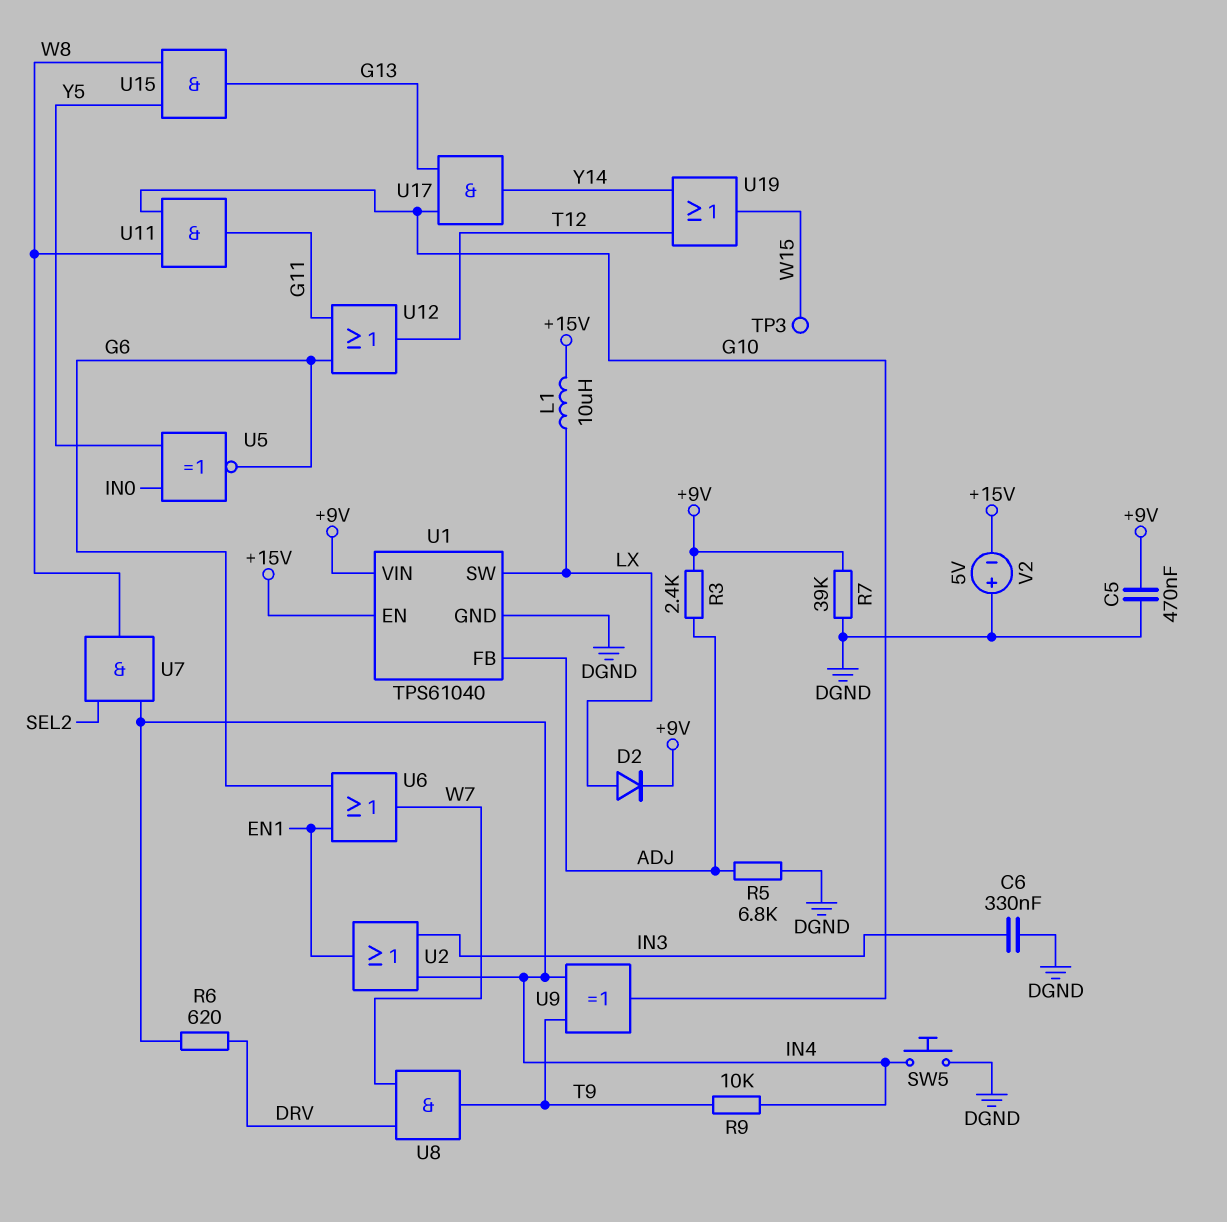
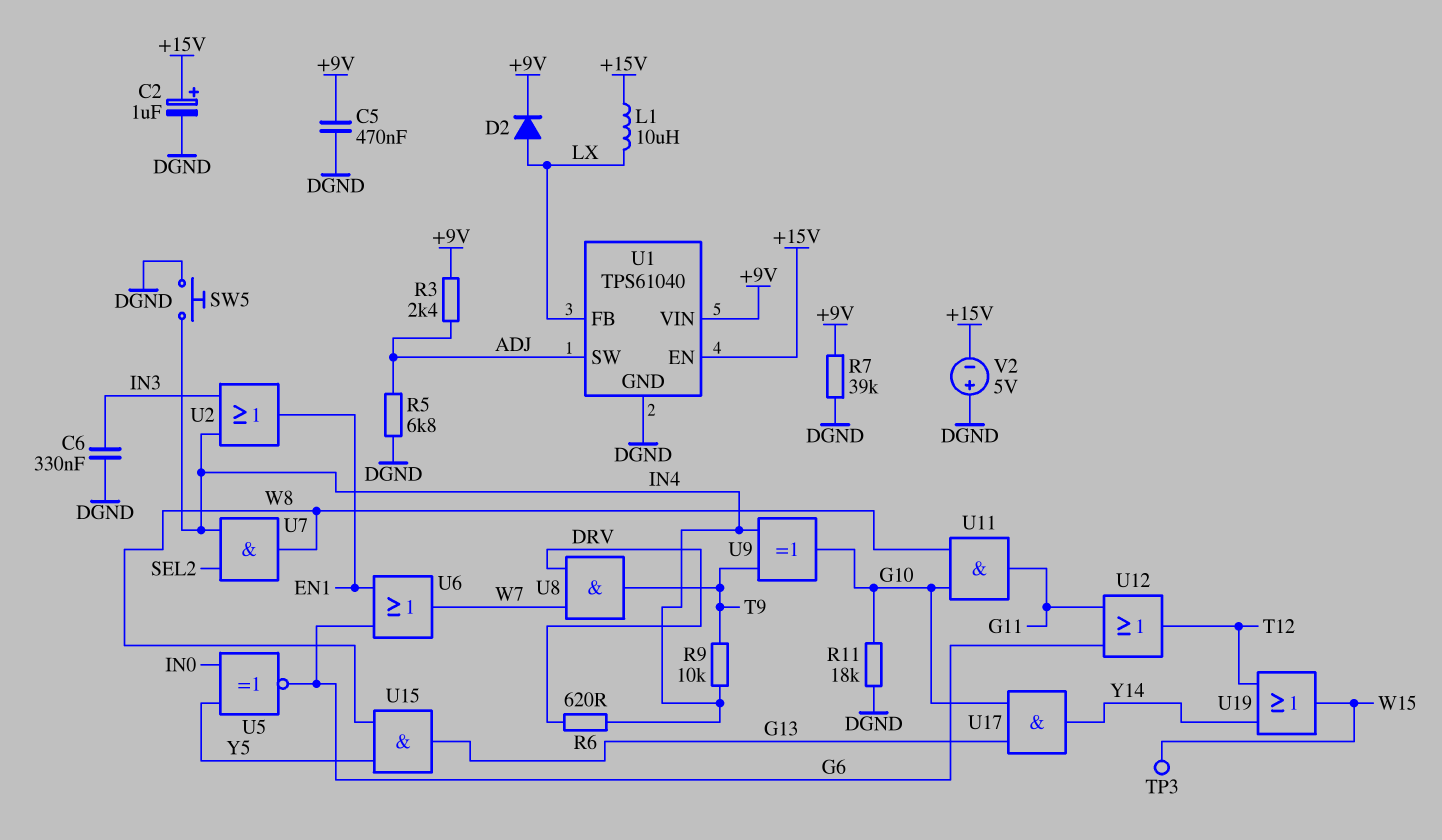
C2: none -> 1uF (plus +15V, minus DGND)
R11: none -> 18k (DGND, G10)
U1 pin FB: ADJ -> LX
U1 pin SW: LX -> ADJ

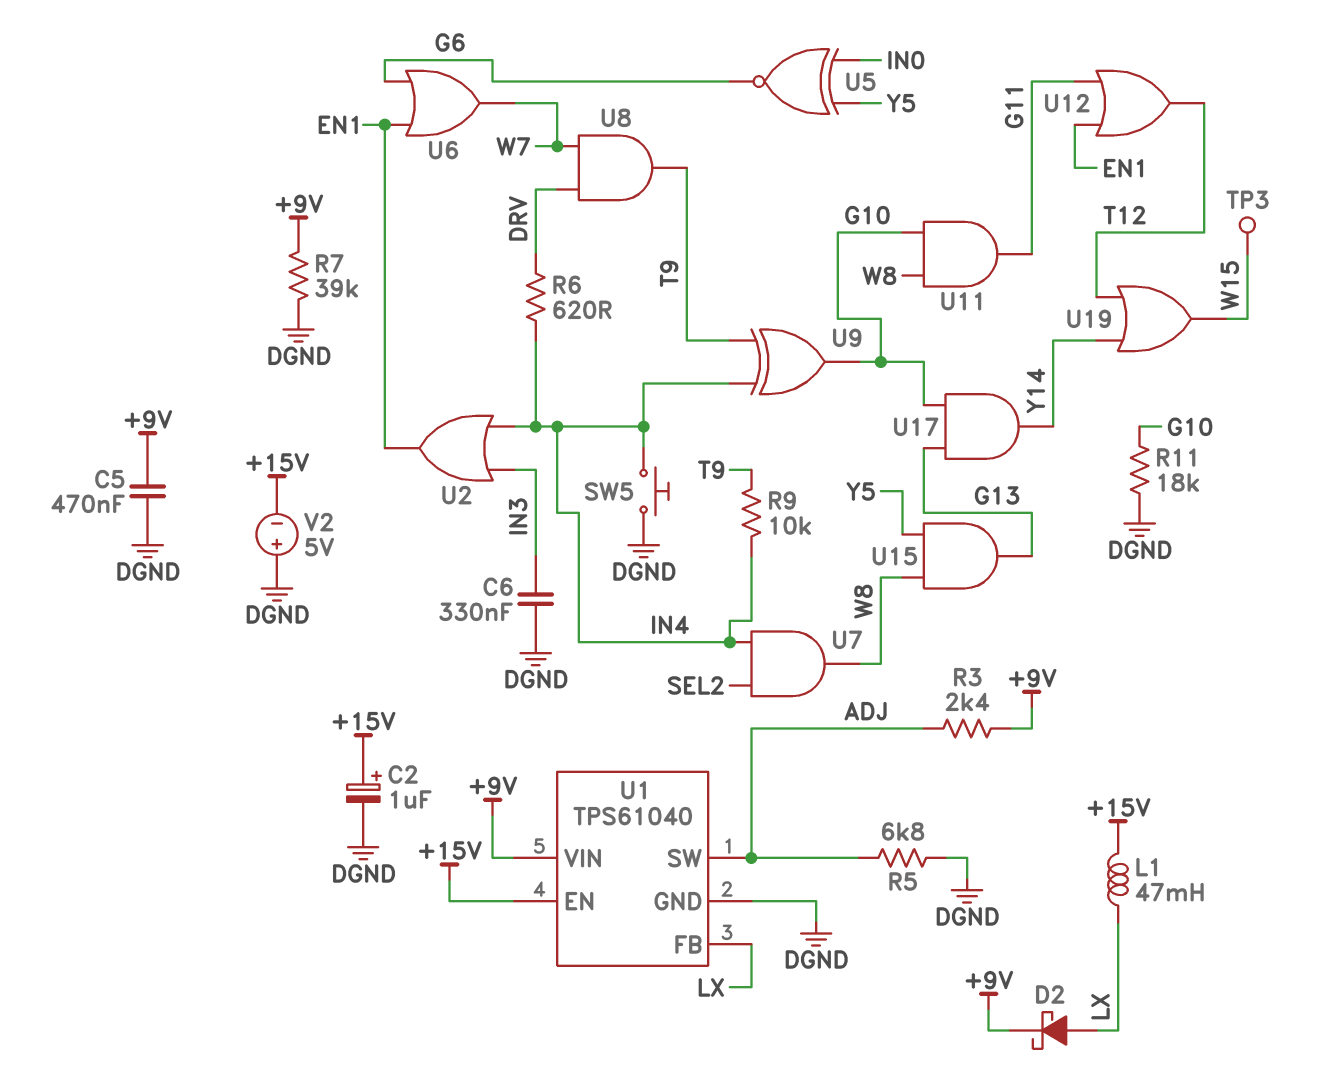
D2: diode (A LX, K +9V) -> schottky (A LX, K +9V)
L1: 10uH (+15V, LX) -> 47mH (+15V, LX)
U12: OR (in G6, in G11, out T12) -> OR (in EN1, in G11, out T12)

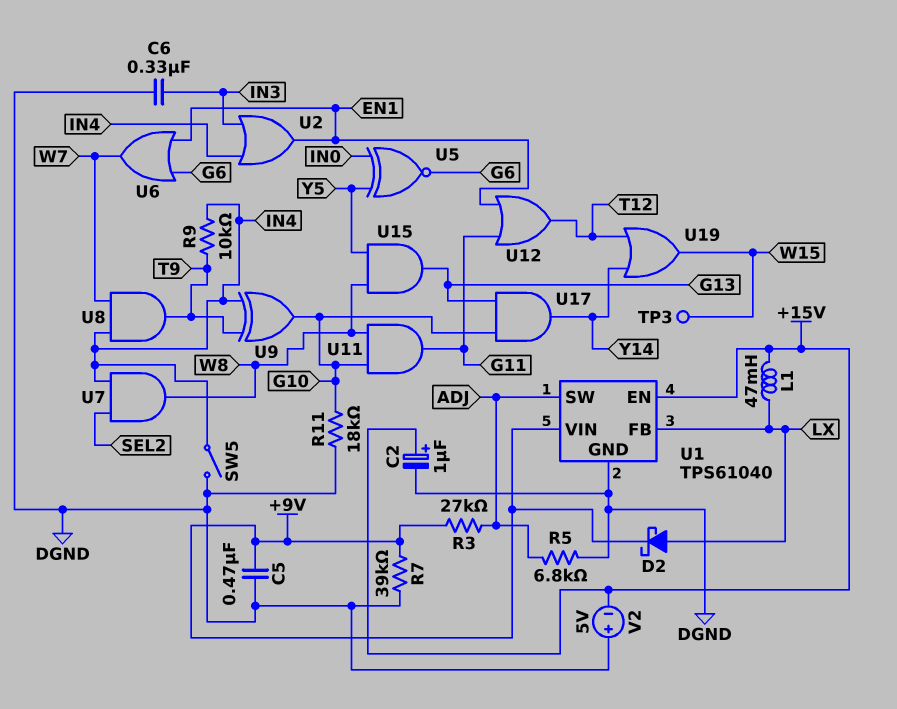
R3: 2.4k (+9V, ADJ) -> 27k (+9V, ADJ)
R6: 620 (DRV, IN4) -> none
SW5: button (DGND, IN4) -> switch (DGND, IN4)
U8: AND (in DRV, in W7, out T9) -> AND (in IN4, in W7, out T9)

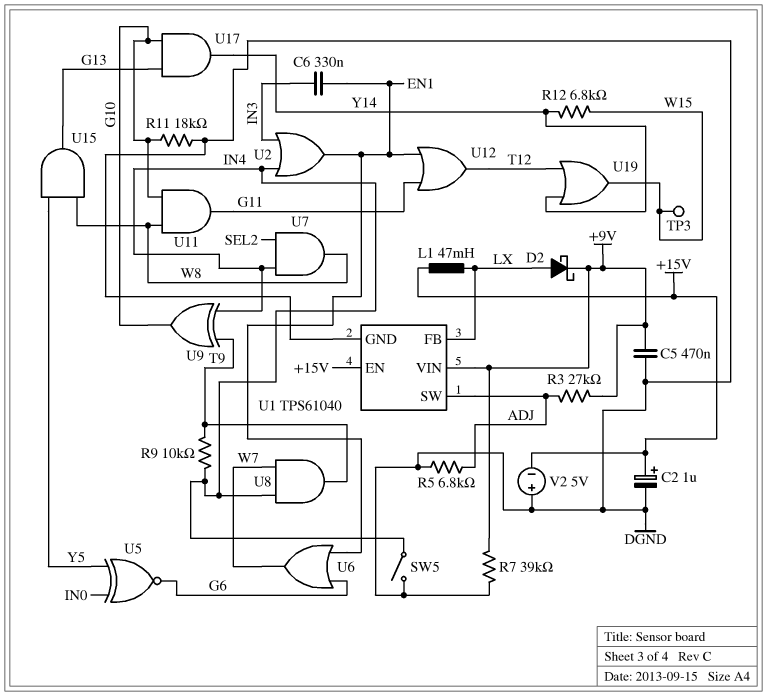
C6: 330nF (DGND, IN3) -> 330nF (EN1, IN3)
R12: none -> 6.8k (W15, Y14)

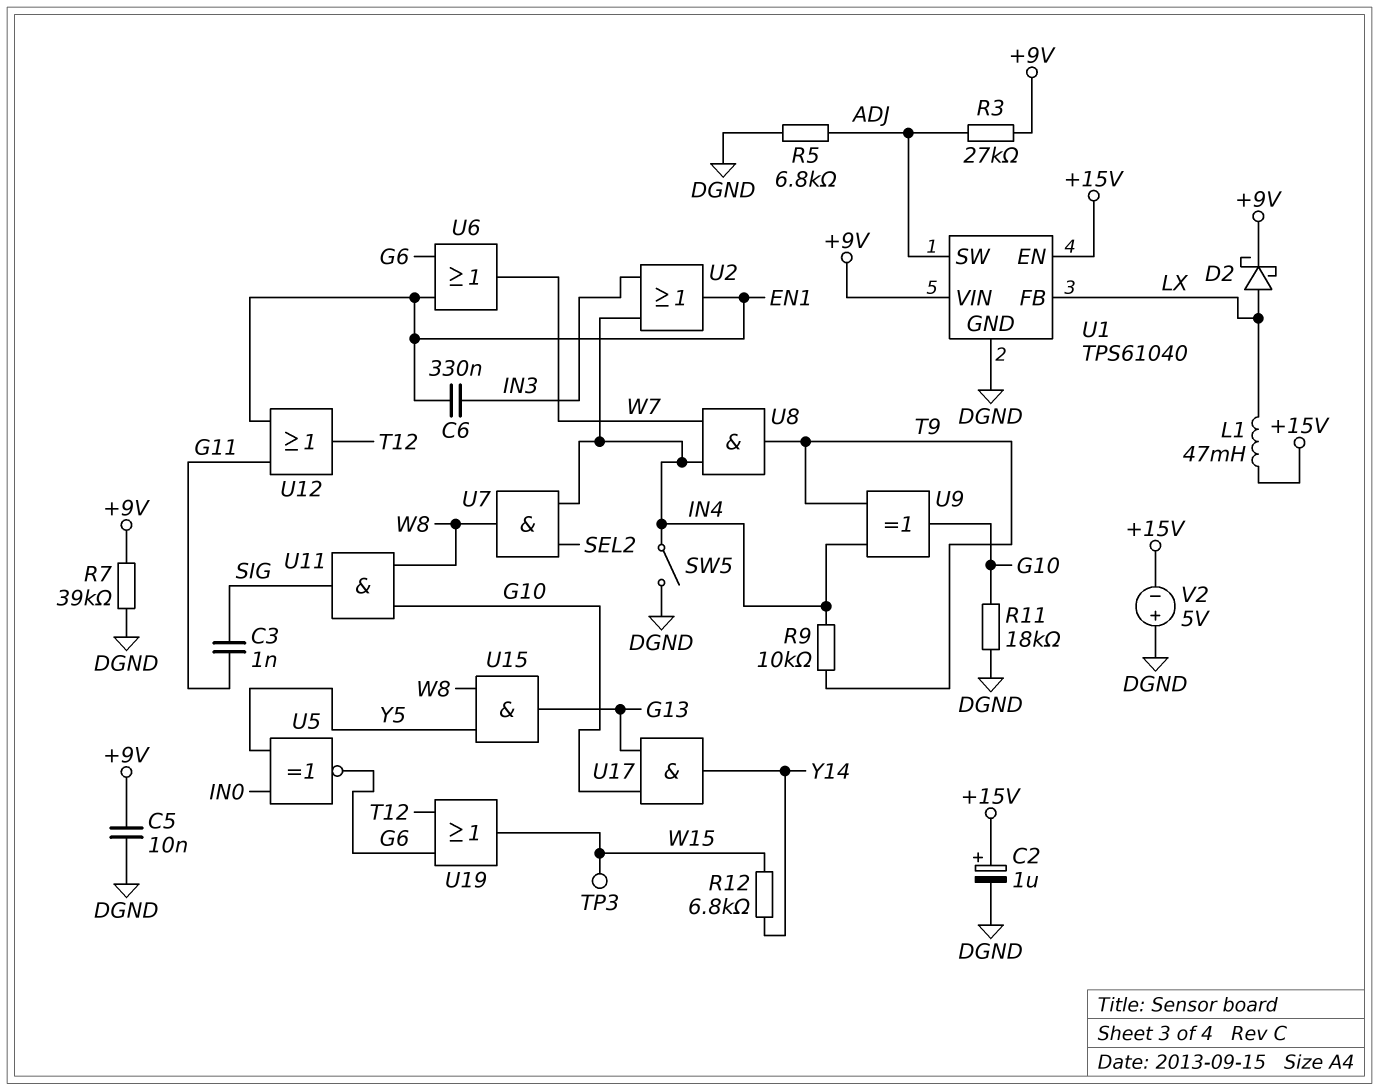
C3: none -> 1nF (G11, SIG)
C5: 470nF (+9V, DGND) -> 10nF (+9V, DGND)
U11: AND (in G10, in W8, out G11) -> AND (in G10, in W8, out SIG)
U19: OR (in T12, in Y14, out W15) -> OR (in G6, in T12, out W15)

